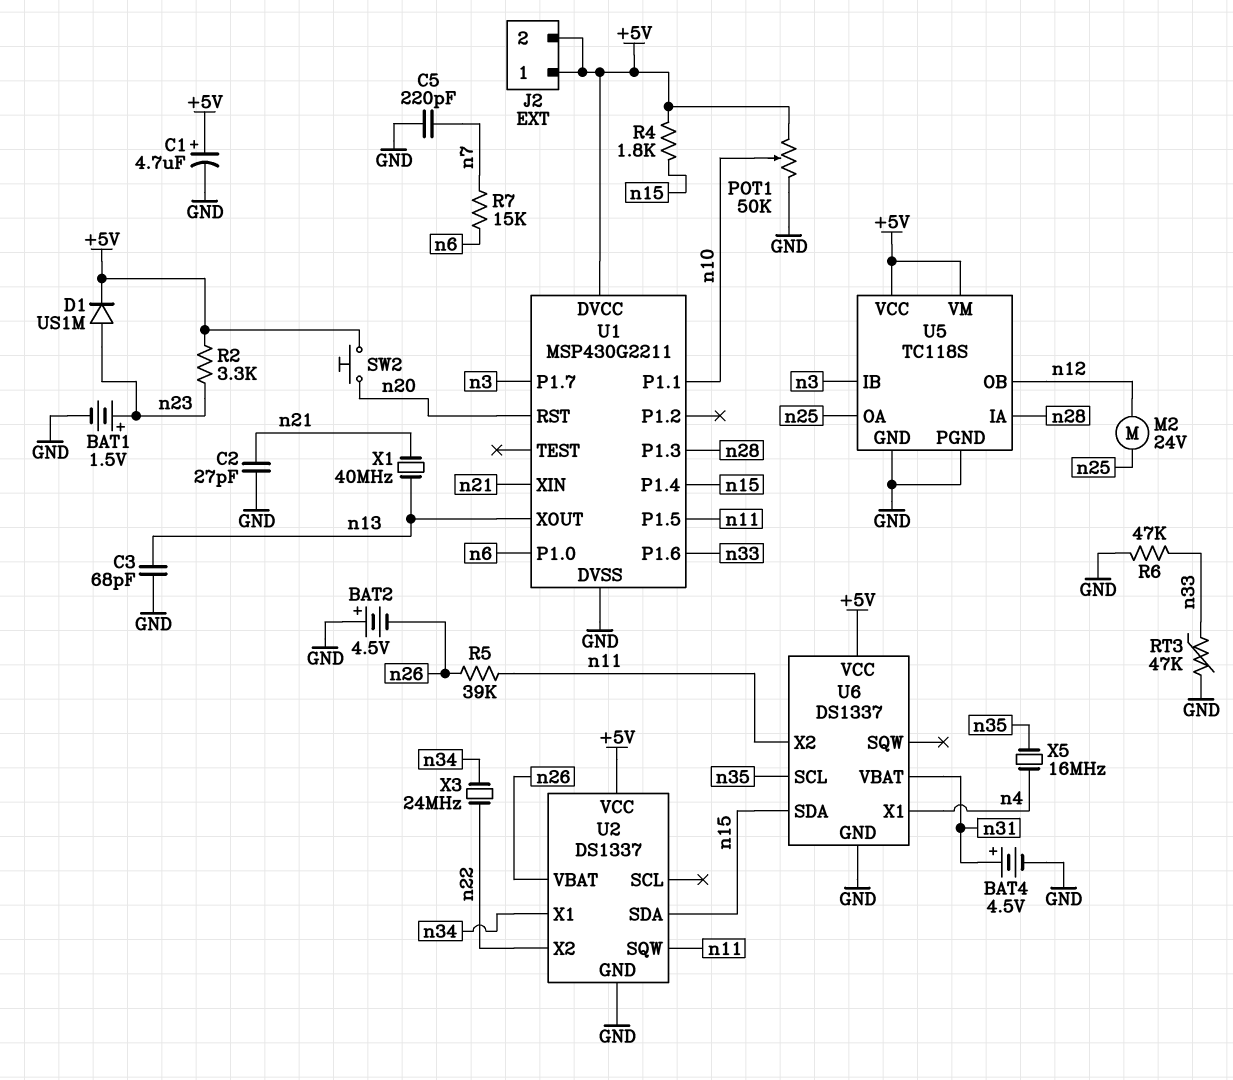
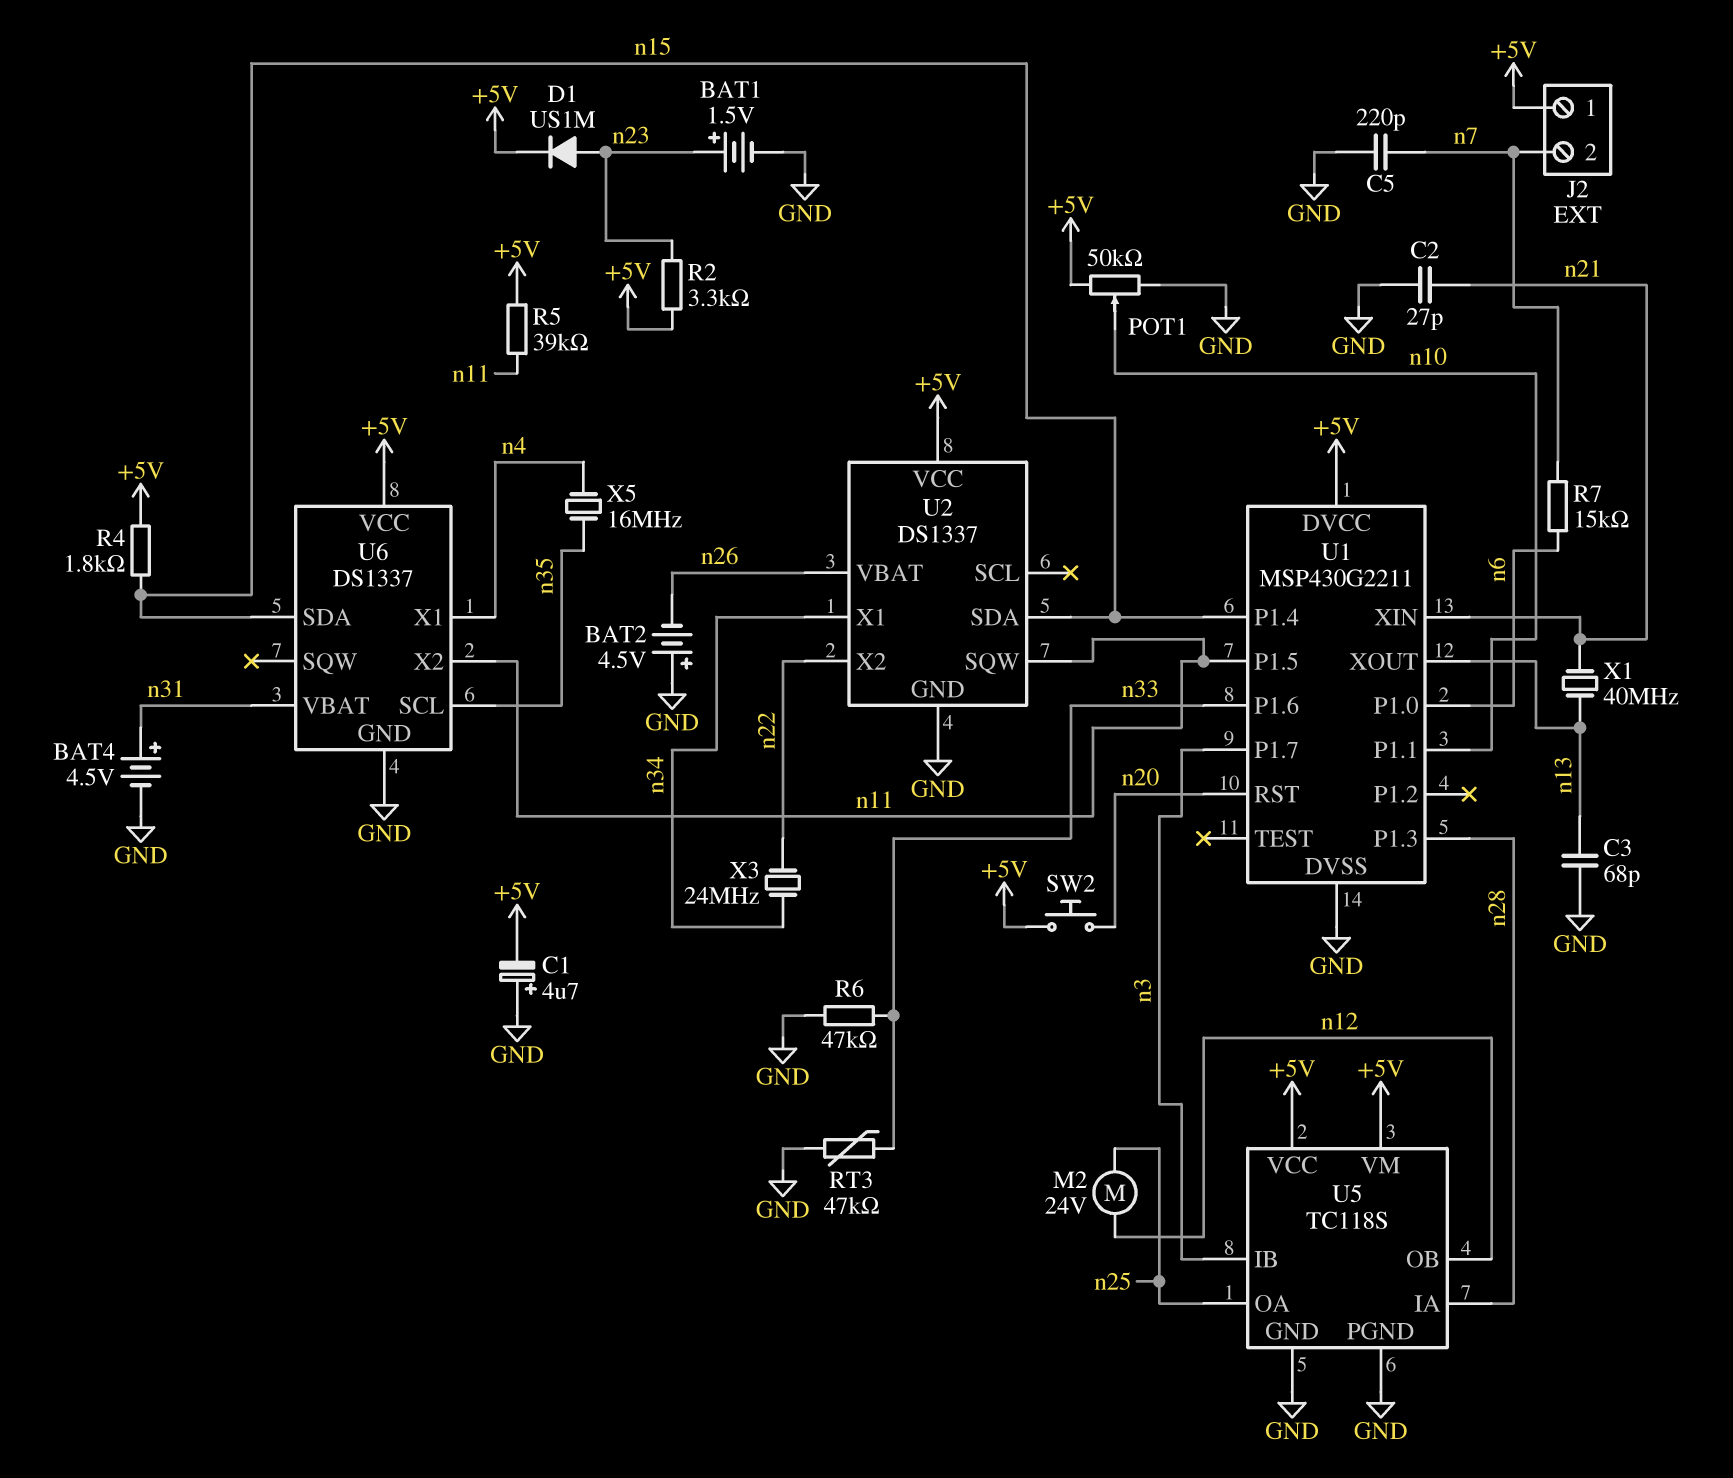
C1: 4.7uF (plus +5V, minus GND) -> 4.7uF (plus GND, minus +5V)
J2 pin 2: +5V -> n7
R5: 39k (n11, n26) -> 39k (+5V, n11)

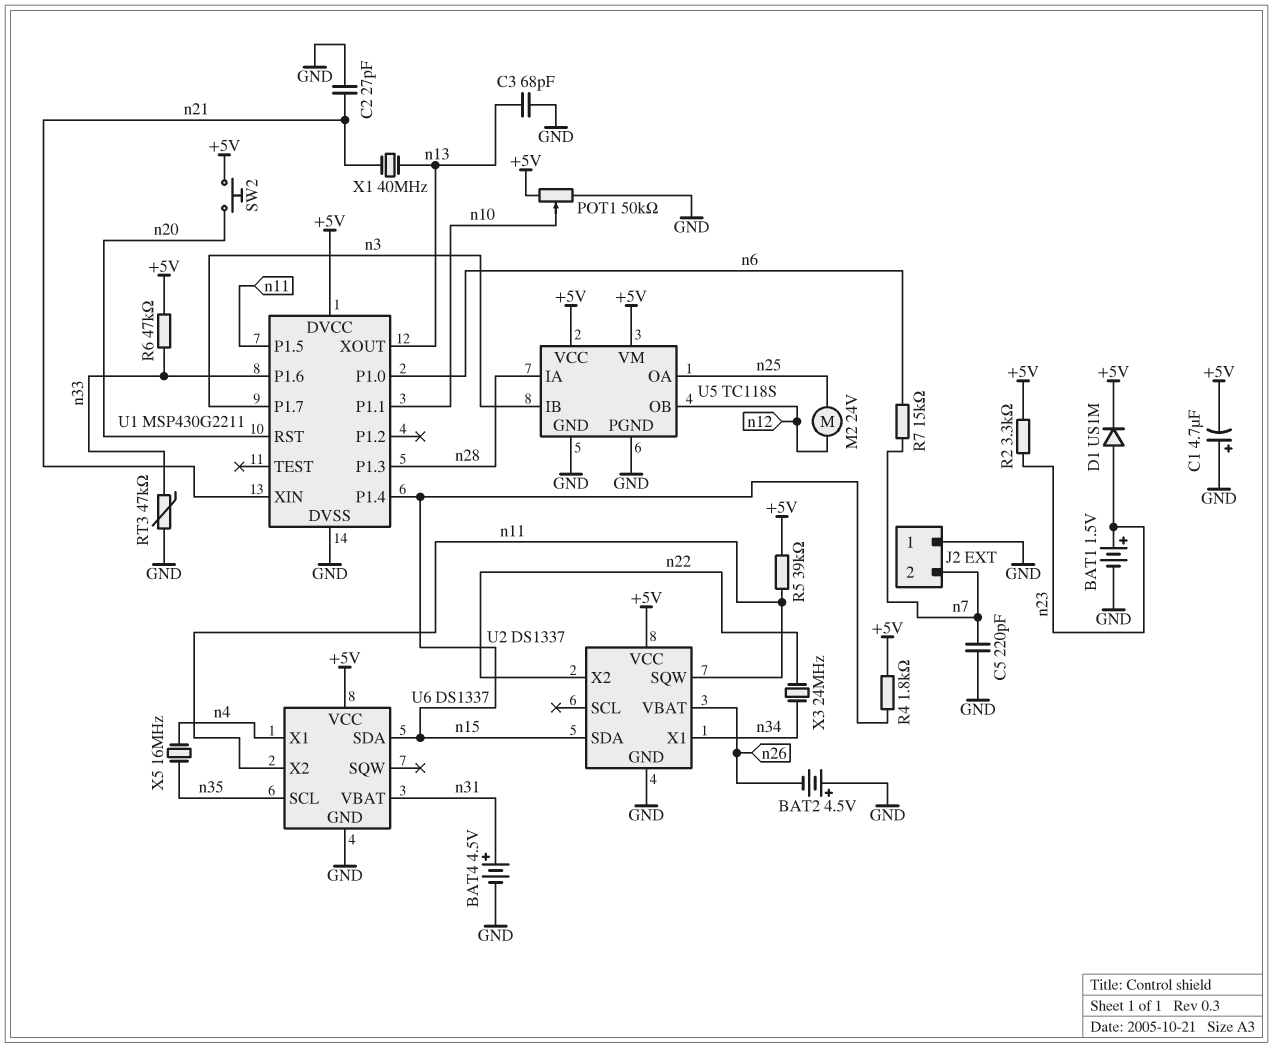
J2 pin 1: +5V -> GND
R6: 47k (GND, n33) -> 47k (+5V, n33)

